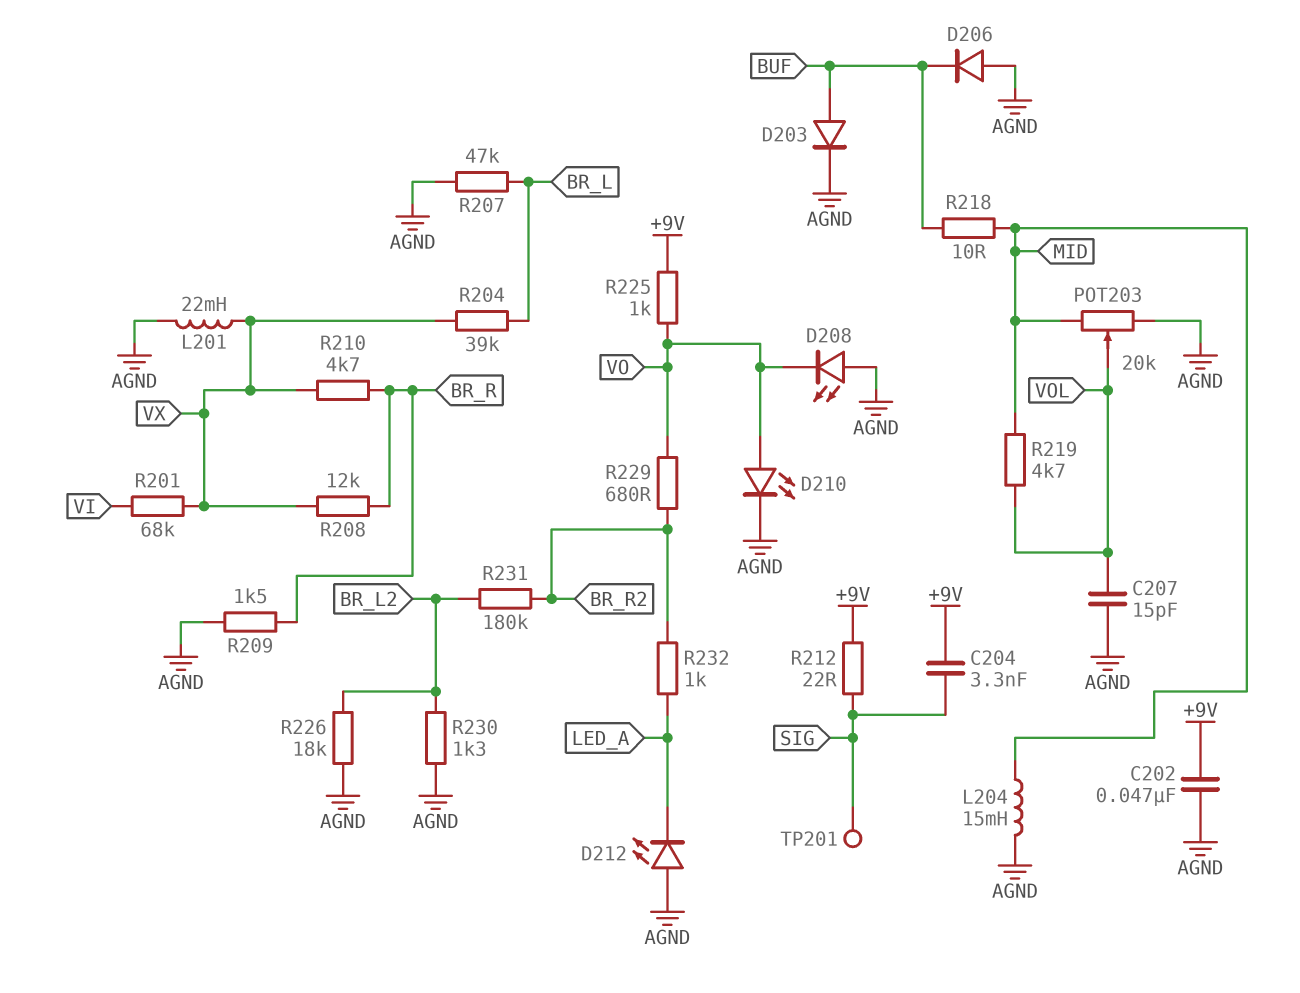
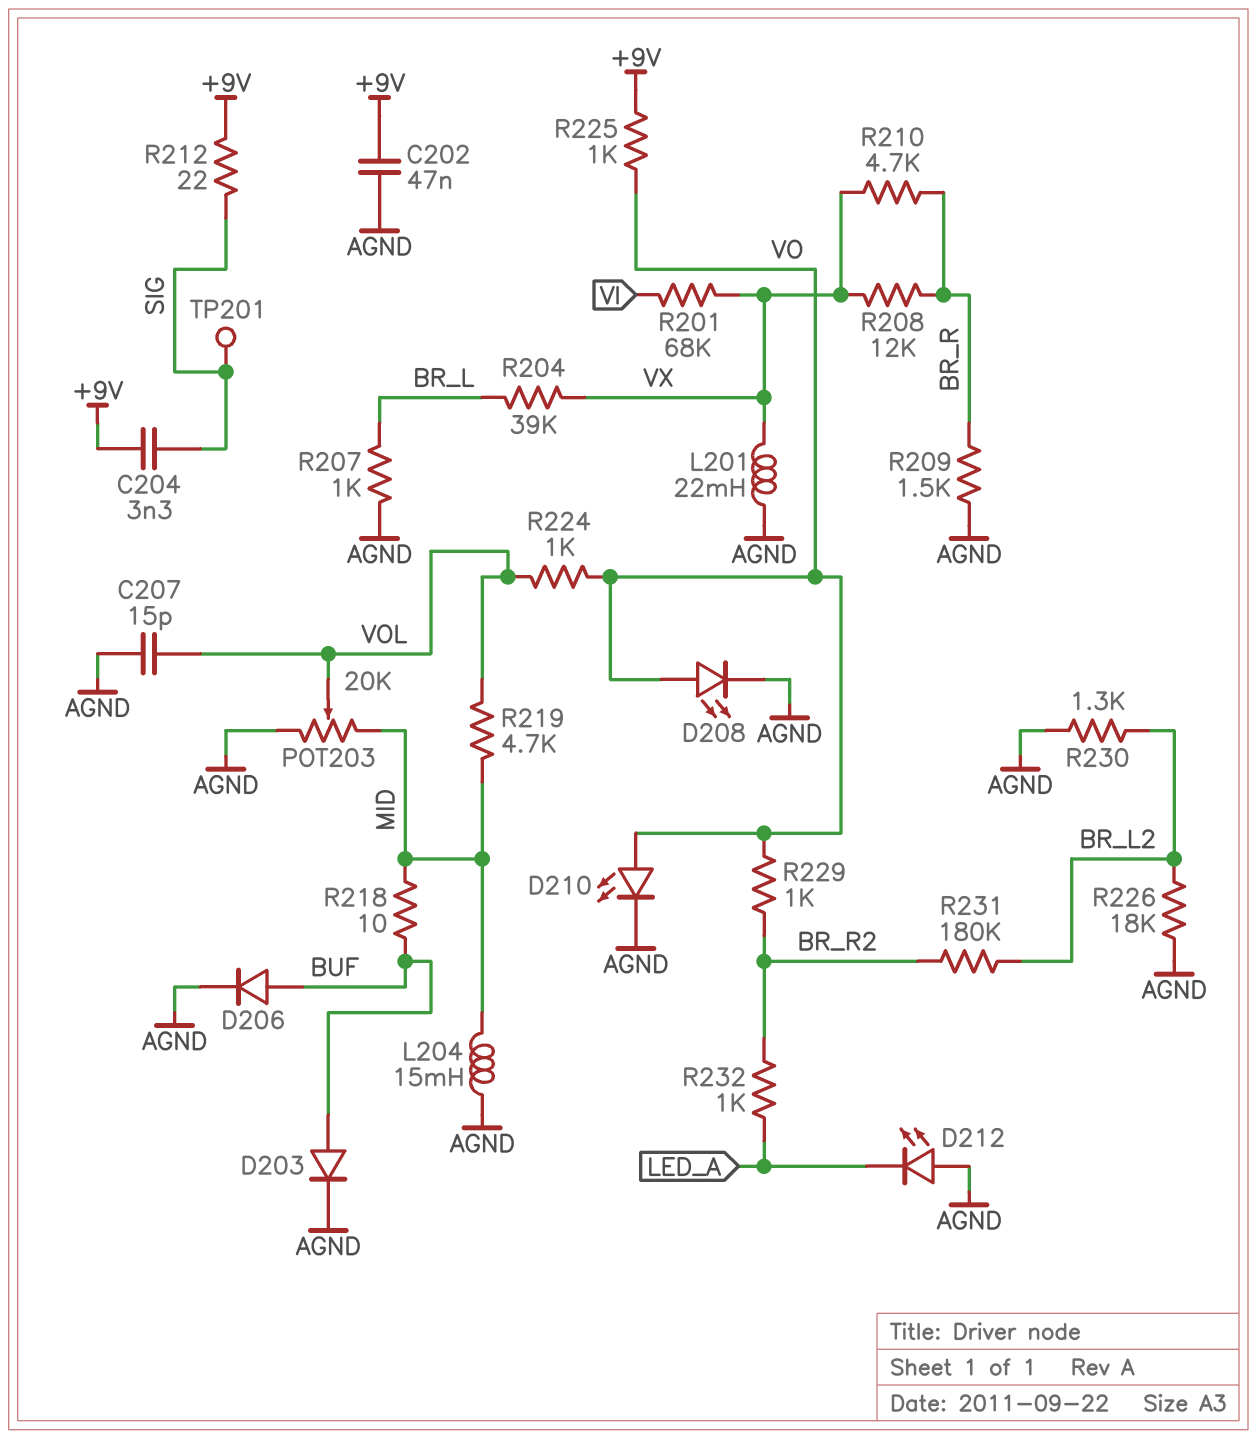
D206: diode (A AGND, K BUF) -> diode (A BUF, K AGND)
D208: LED (A AGND, K VO) -> LED (A VO, K AGND)
R207: 47k (AGND, BR_L) -> 1k (AGND, BR_L)
R224: none -> 1k (VO, VOL)
R229: 680 (BR_R2, VO) -> 1k (BR_R2, VO)

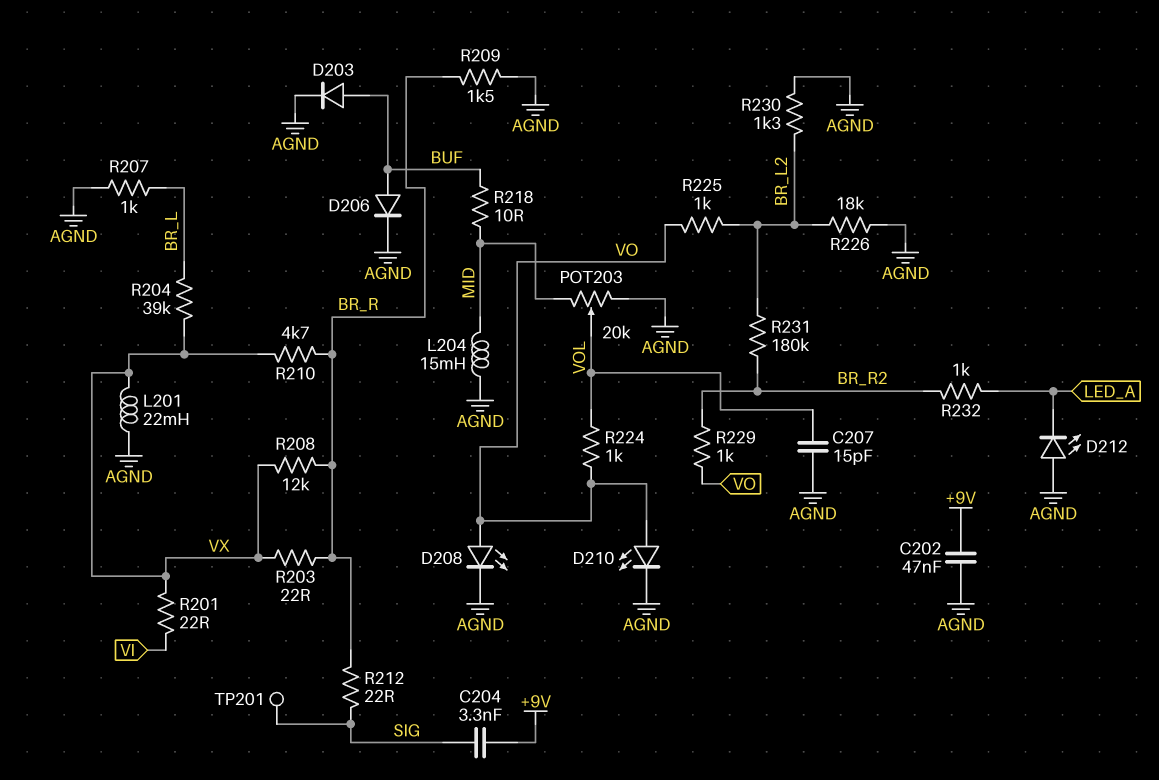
R201: 68k (VI, VX) -> 22 (VI, VX)
R203: none -> 22 (BR_R, VX)
R212: 22 (+9V, SIG) -> 22 (BR_R, SIG)
R219: 4.7k (MID, VOL) -> none
R225: 1k (+9V, VO) -> 1k (BR_L2, VO)

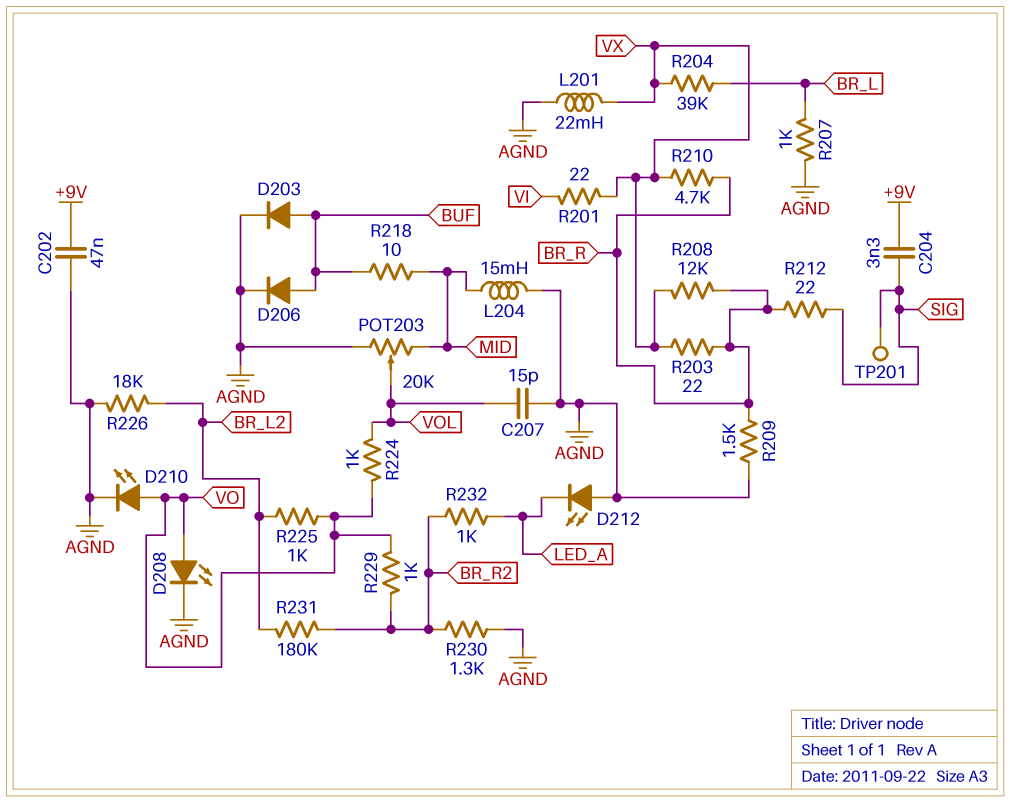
R230: 1.3k (AGND, BR_L2) -> 1.3k (AGND, BR_R2)

